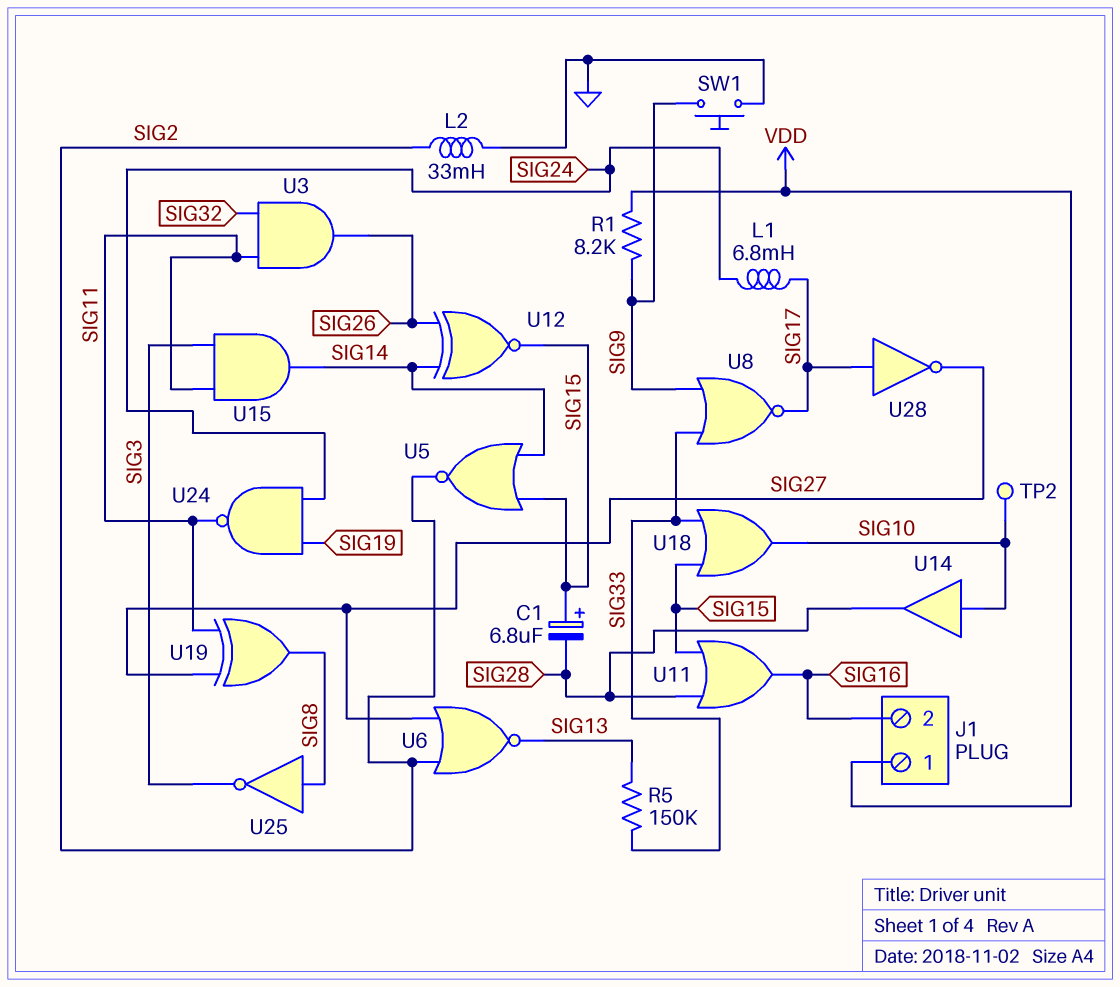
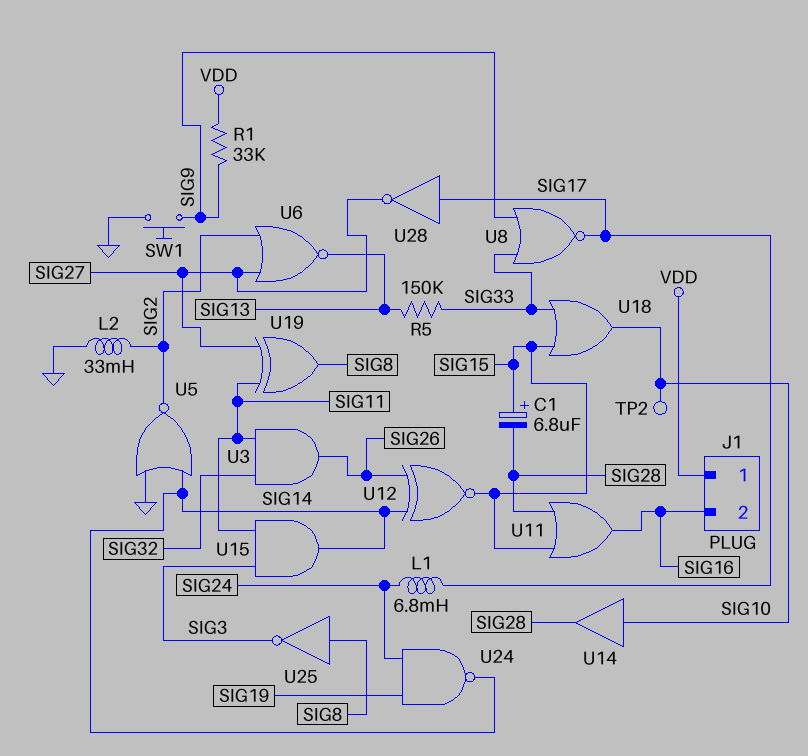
R1: 8.2k (SIG9, VDD) -> 33k (SIG9, VDD)
U5: NOR (in SIG14, in SIG15, out SIG2) -> NOR (in GND, in SIG14, out SIG2)
U24: NAND (in SIG19, in SIG24, out SIG11) -> NAND (in SIG19, in SIG24, out SIG14)

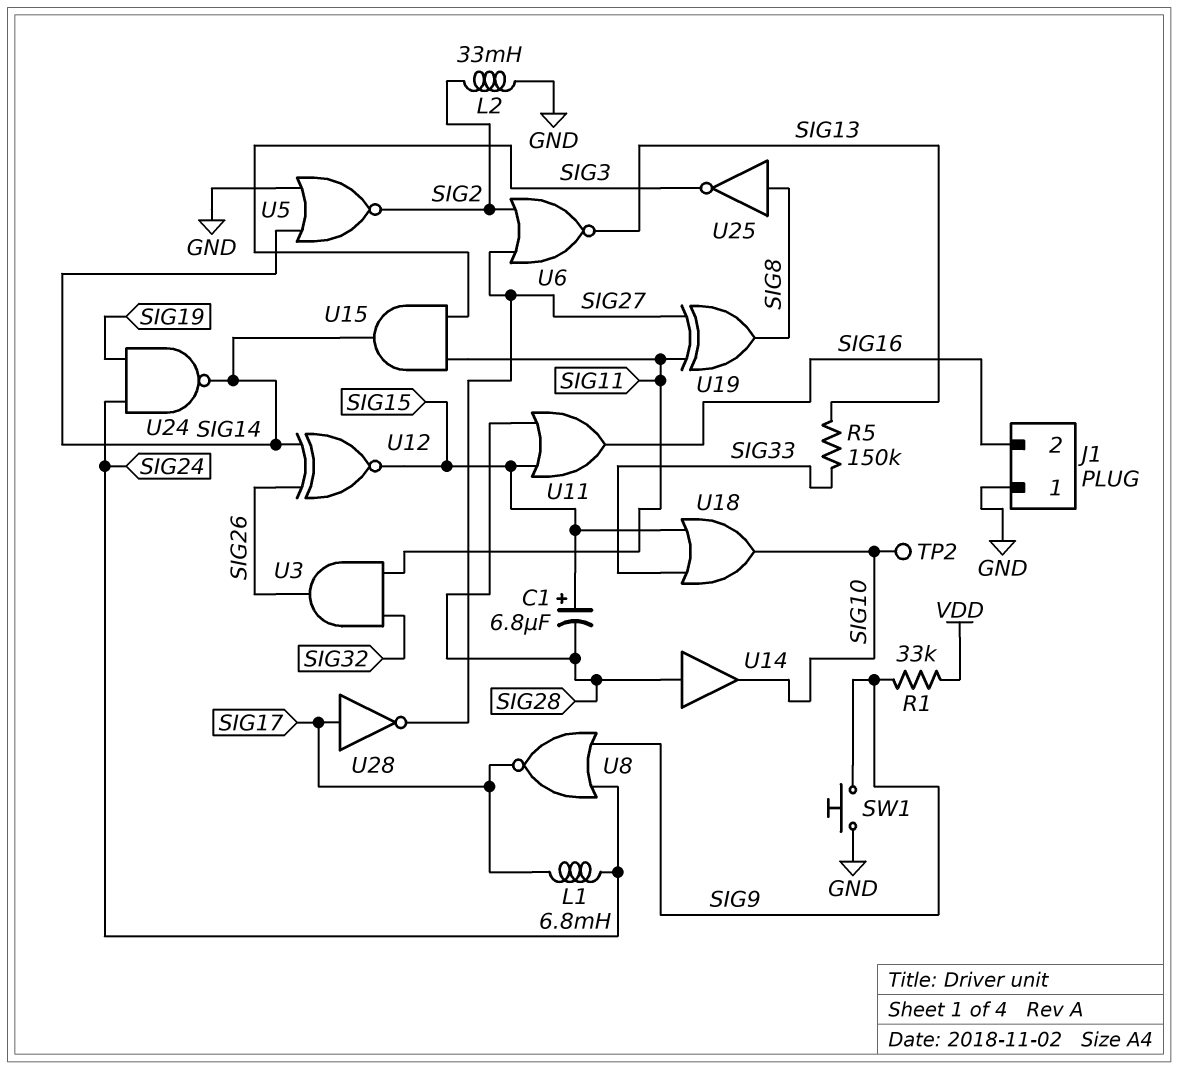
J1 pin 1: VDD -> GND
U8: NOR (in SIG9, in SIG33, out SIG17) -> NOR (in SIG9, in SIG24, out SIG17)
U14: buffer (in SIG10, out SIG28) -> buffer (in SIG28, out SIG10)

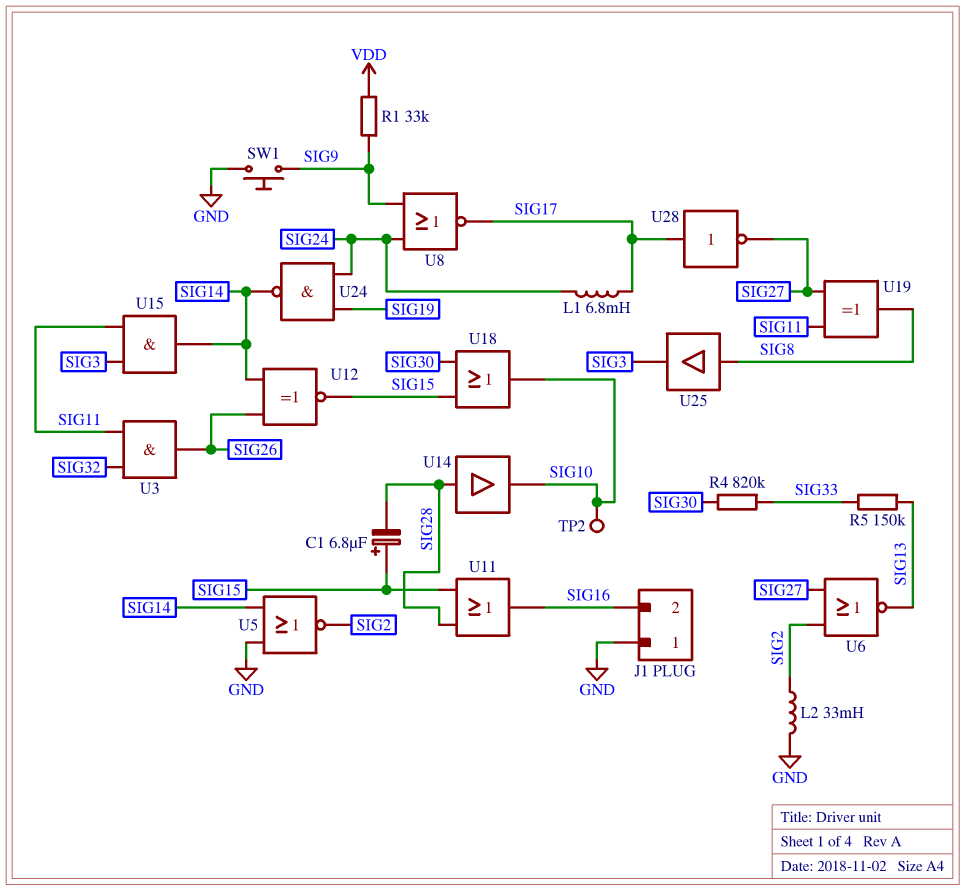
R4: none -> 820k (SIG30, SIG33)
U18: OR (in SIG15, in SIG33, out SIG10) -> OR (in SIG15, in SIG30, out SIG10)
U25: NOT (in SIG8, out SIG3) -> buffer (in SIG8, out SIG3)

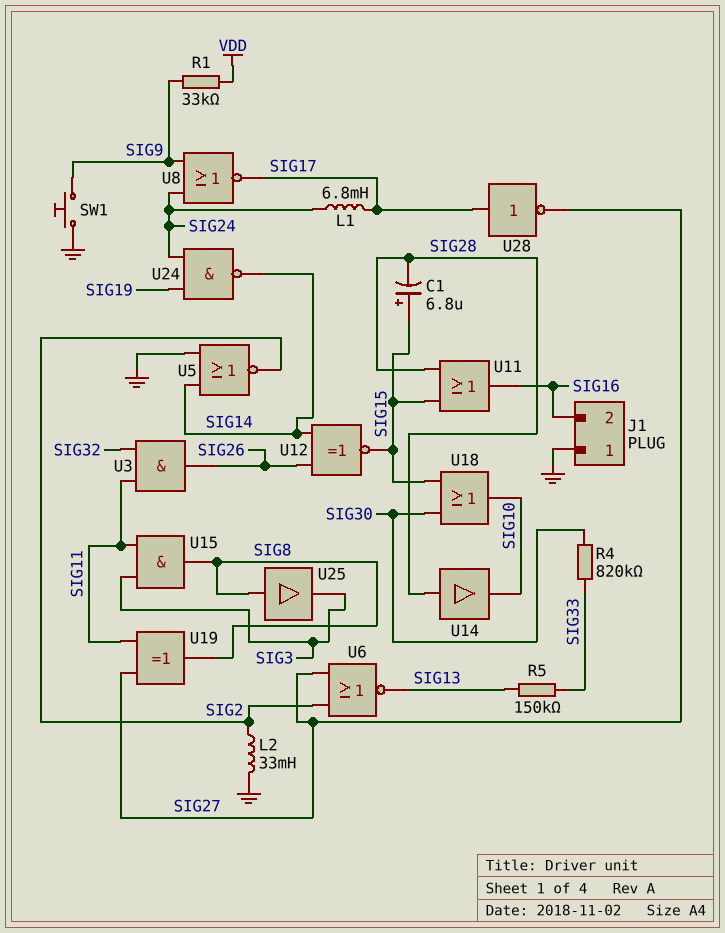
TP2: test point (SIG10) -> none
U15: AND (in SIG3, in SIG11, out SIG14) -> AND (in SIG3, in SIG11, out SIG8)

